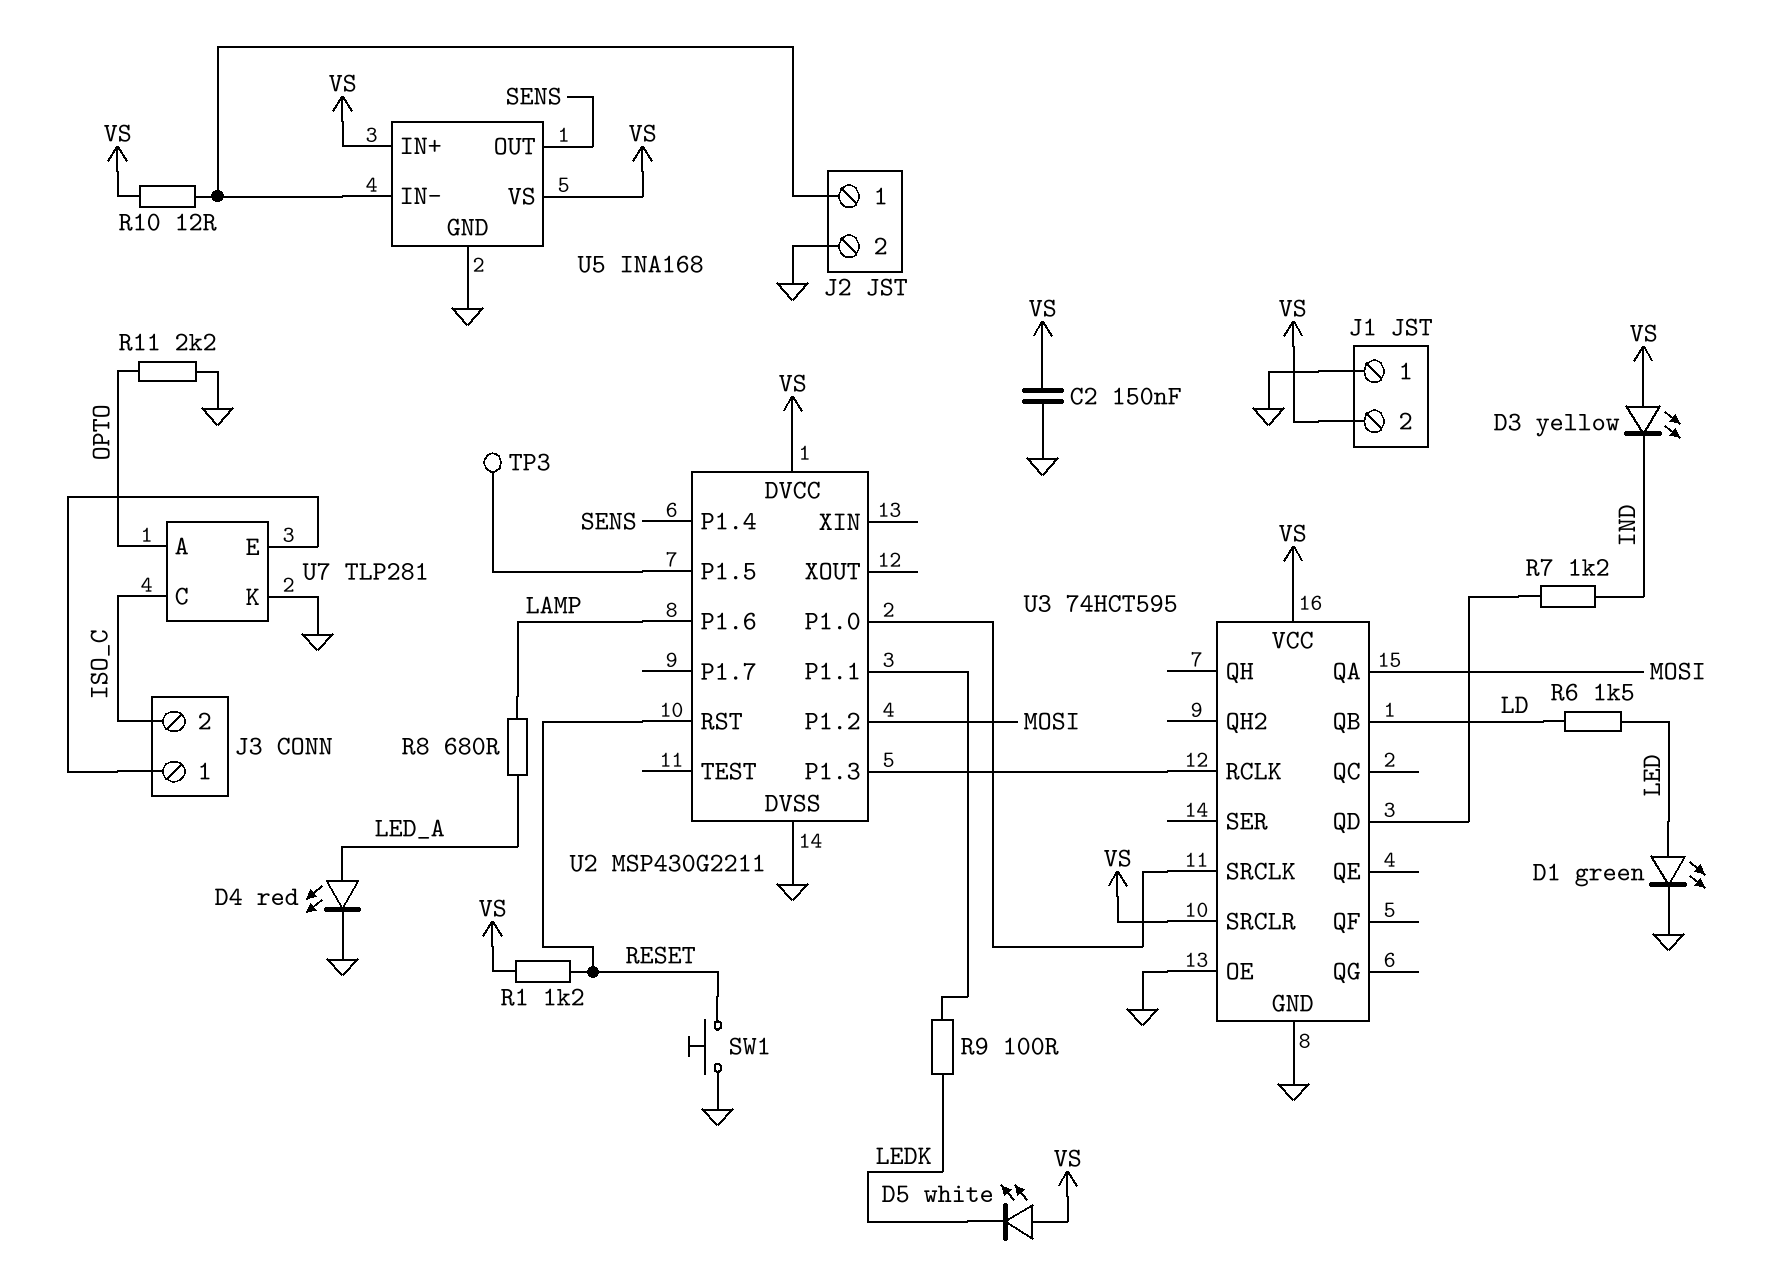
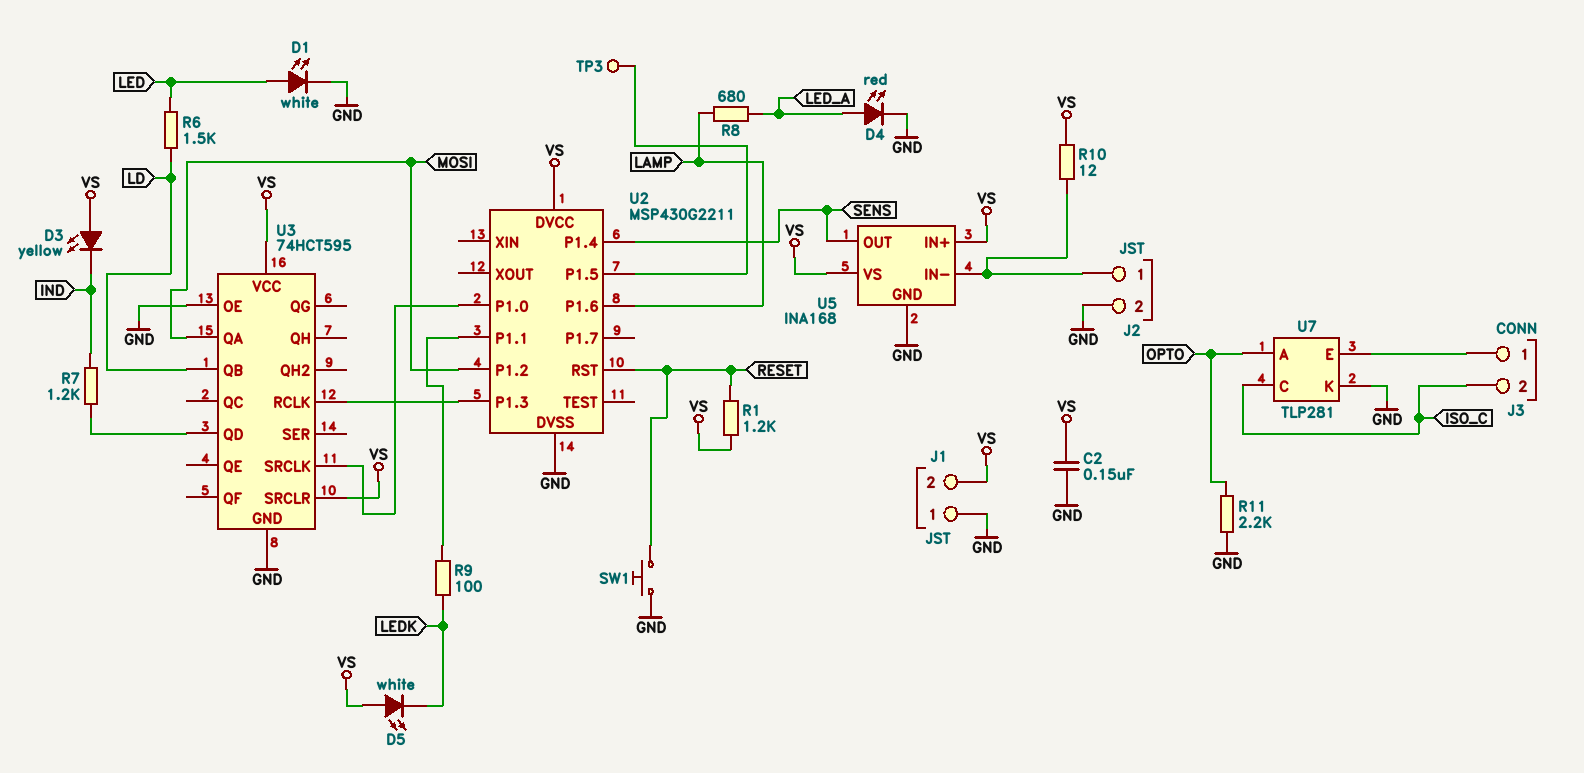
D1: LED green (A LED, K GND) -> LED white (A LED, K GND)

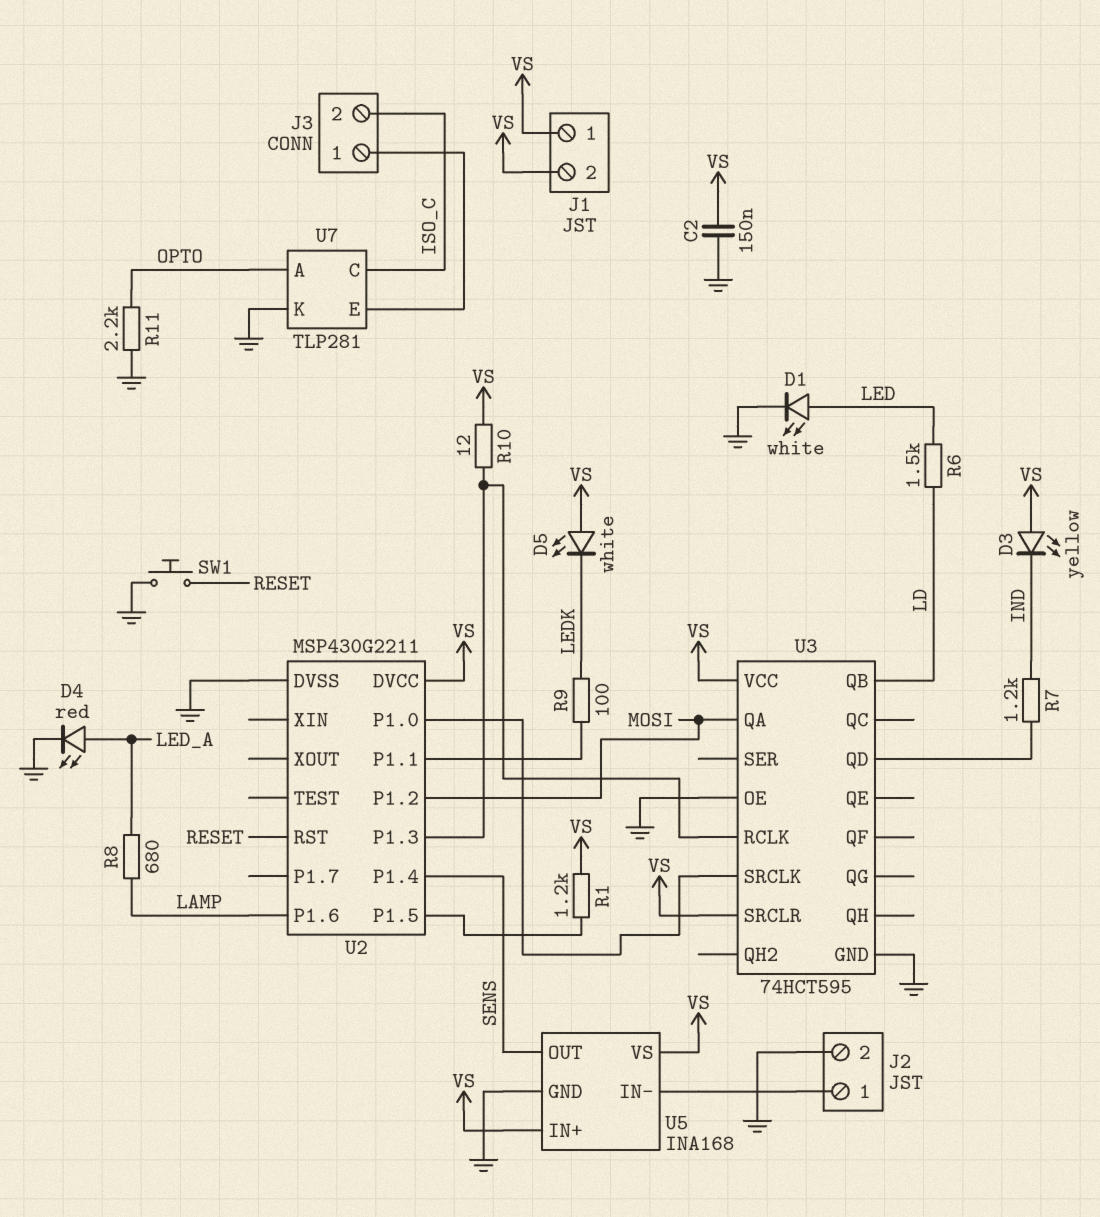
J1 pin 1: GND -> VS
R1: 1.2k (RESET, VS) -> 1.2k (U2/P1.5, VS)
R10: 12 (J2/1, VS) -> 12 (U2/P1.3, VS)
TP3: test point (U2/P1.5) -> none

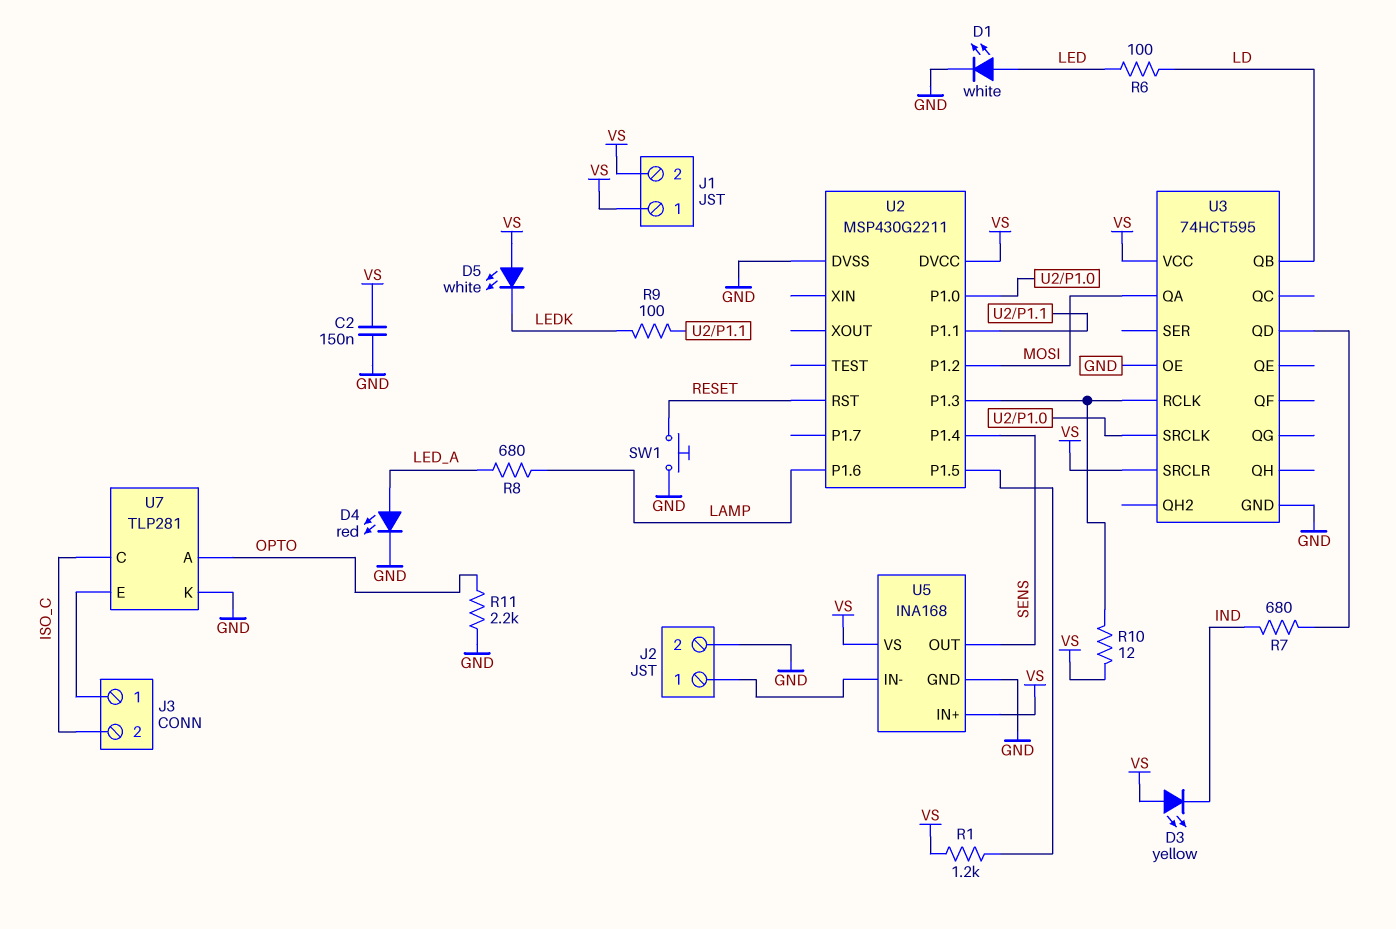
R6: 1.5k (LD, LED) -> 100 (LD, LED)
R7: 1.2k (IND, U3/QD) -> 680 (IND, U3/QD)

